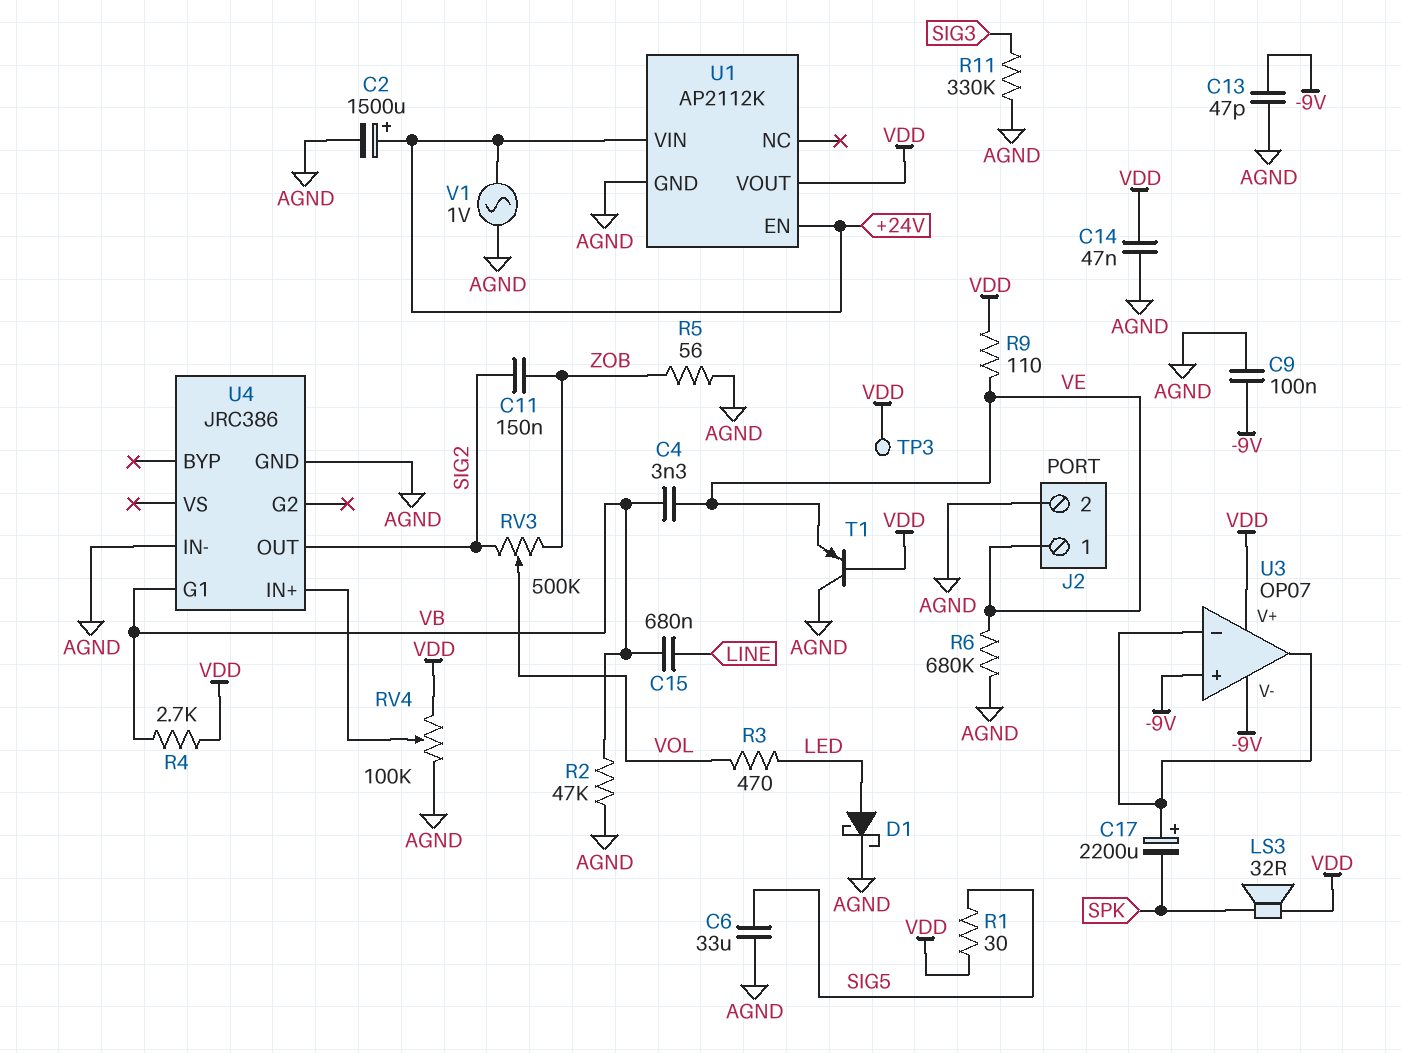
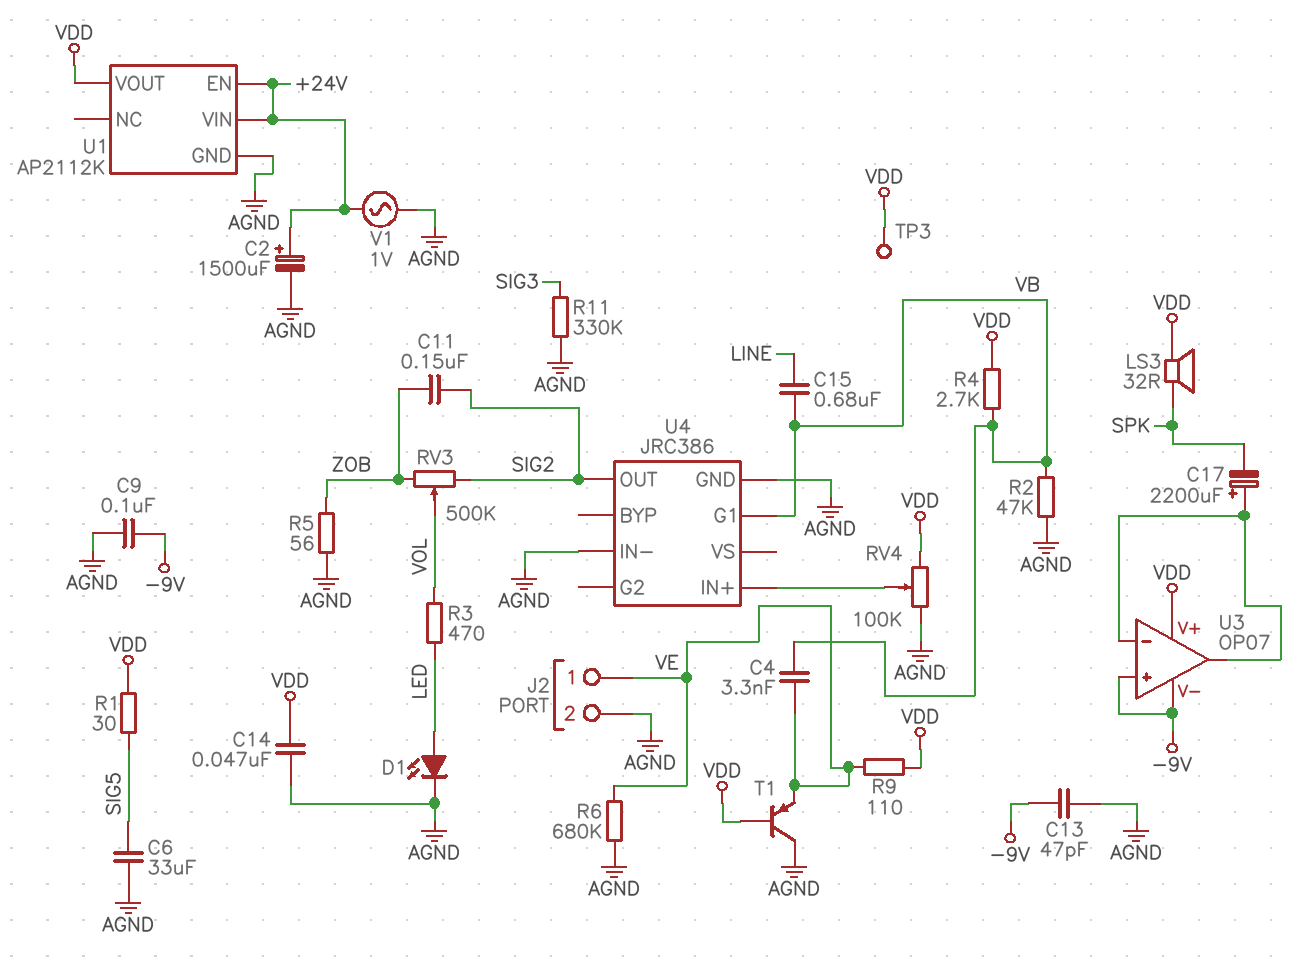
D1: schottky (A LED, K AGND) -> LED (A LED, K AGND)

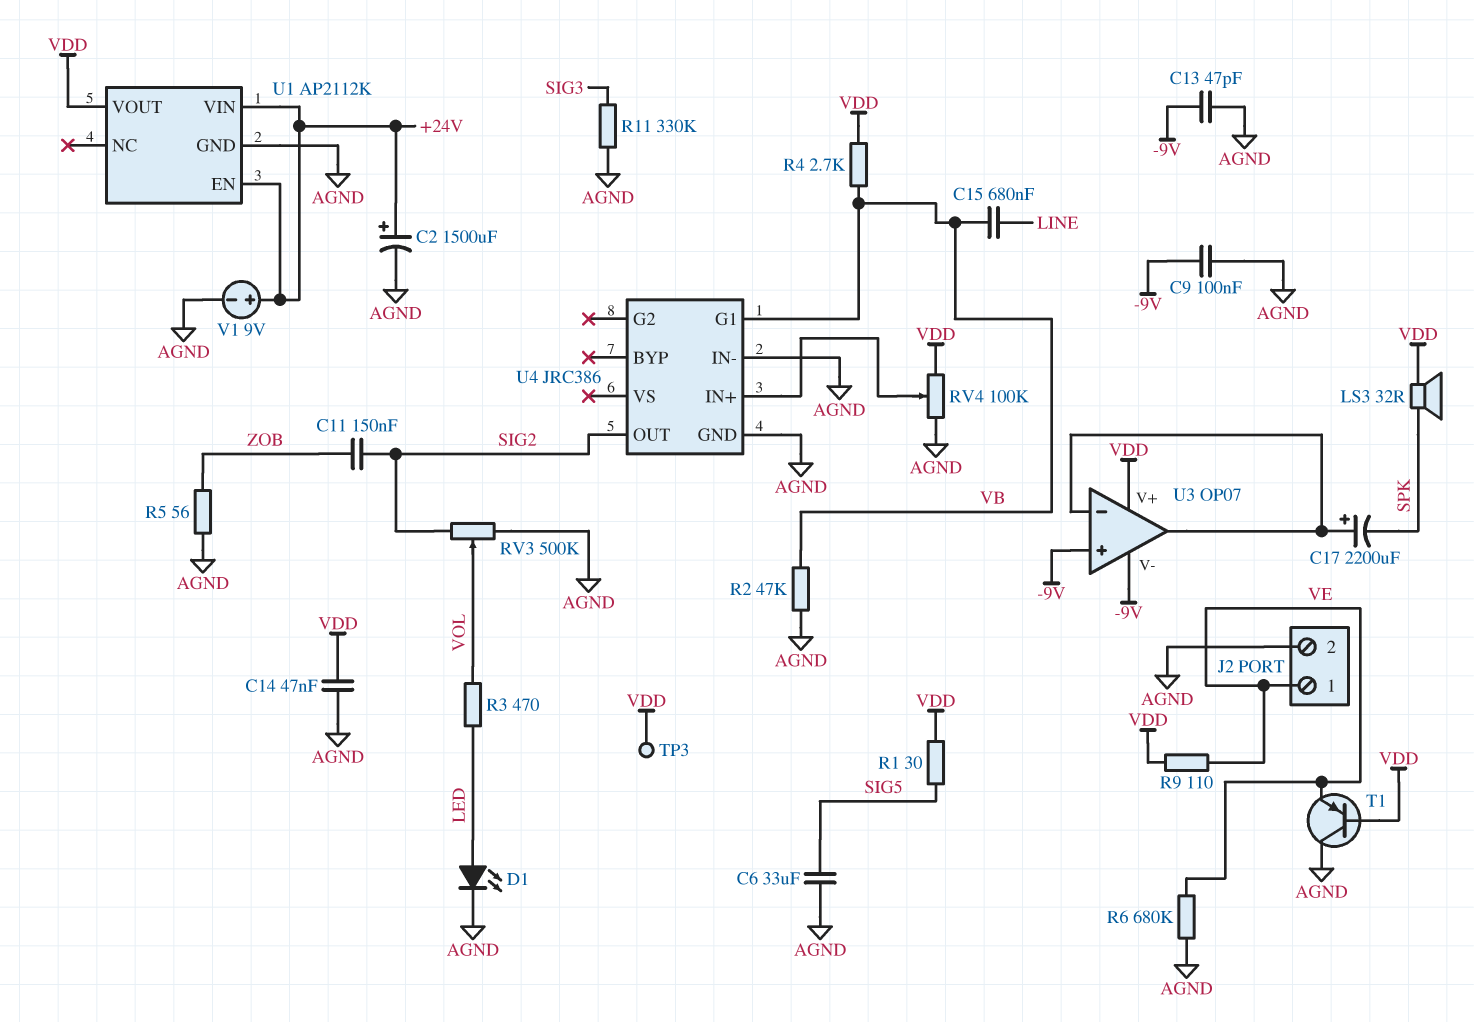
C4: 3.3nF (VB, VE) -> none
RV3: 500k (SIG2, ZOB, wiper VOL) -> 500k (AGND, SIG2, wiper VOL)
V1: AC 1V (+24V, AGND) -> 9V (plus +24V, minus AGND)

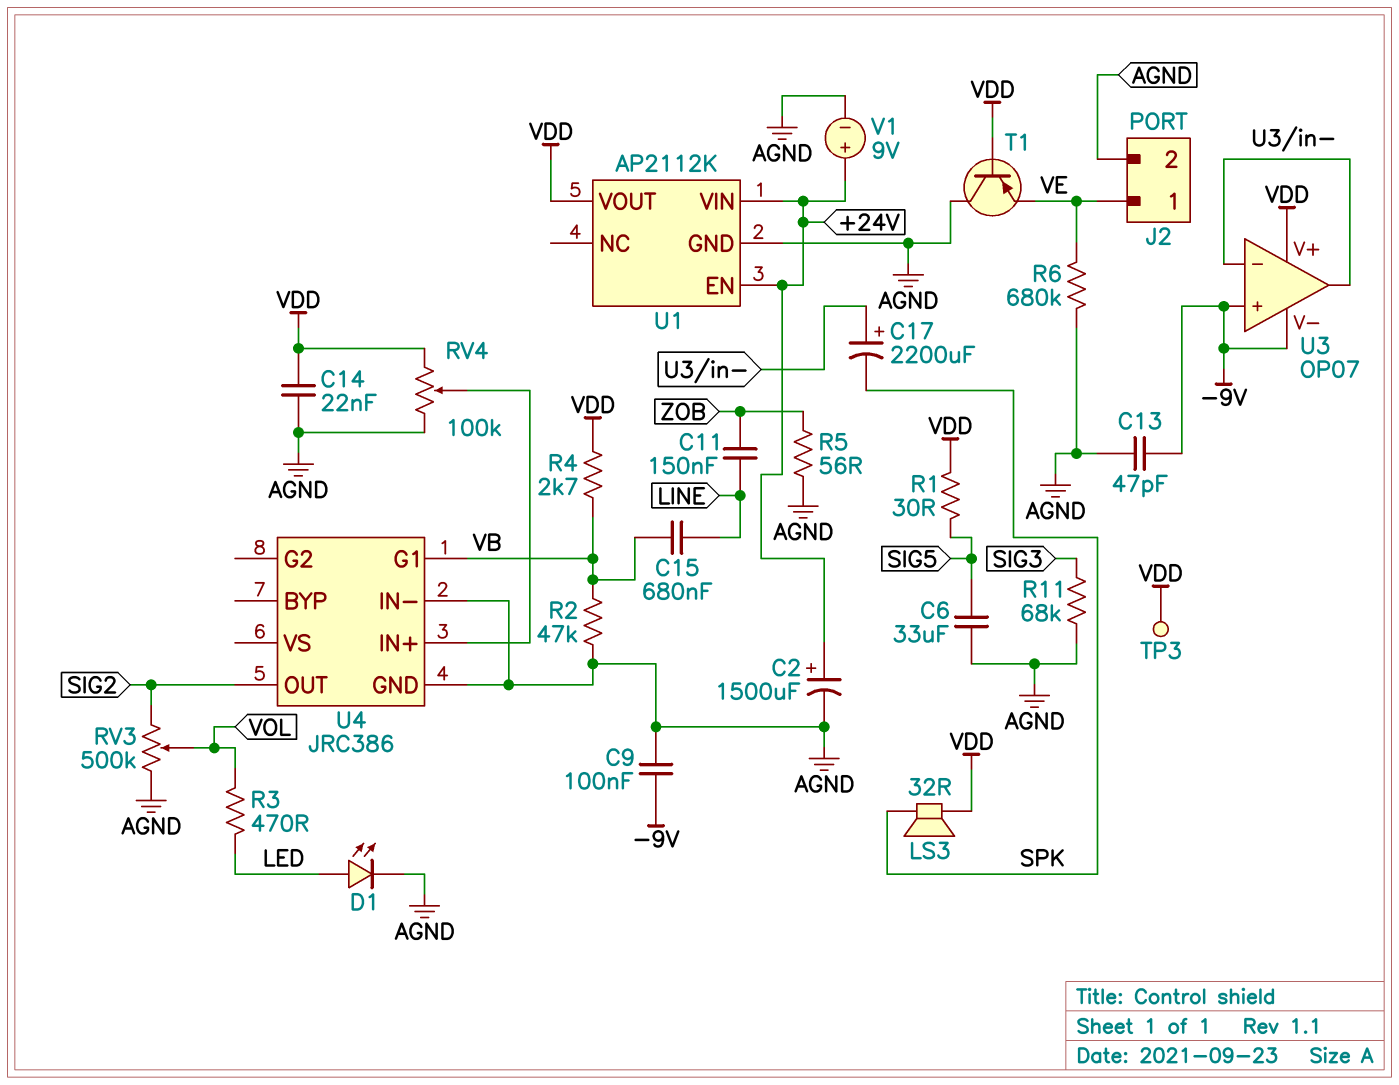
C11: 150nF (SIG2, ZOB) -> 150nF (LINE, ZOB)
C14: 47nF (AGND, VDD) -> 22nF (AGND, VDD)
R9: 110 (VDD, VE) -> none
R11: 330k (AGND, SIG3) -> 68k (AGND, SIG3)

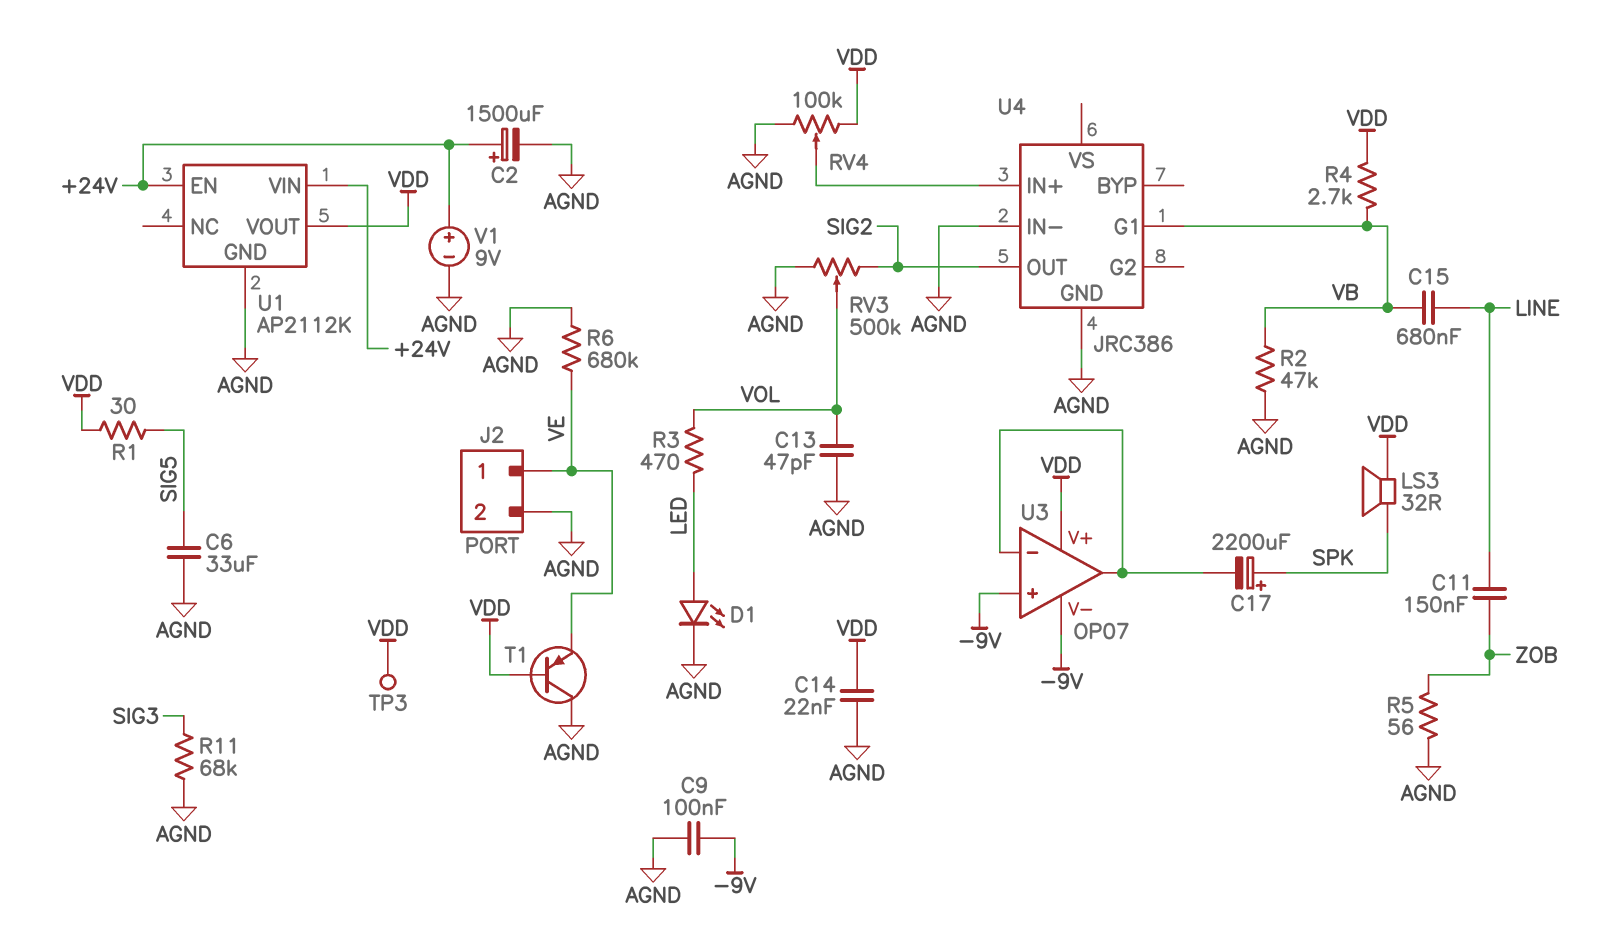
C13: 47pF (-9V, AGND) -> 47pF (AGND, VOL)
C17: 2200uF (plus U3/in-, minus SPK) -> 2200uF (plus SPK, minus U3/in-)

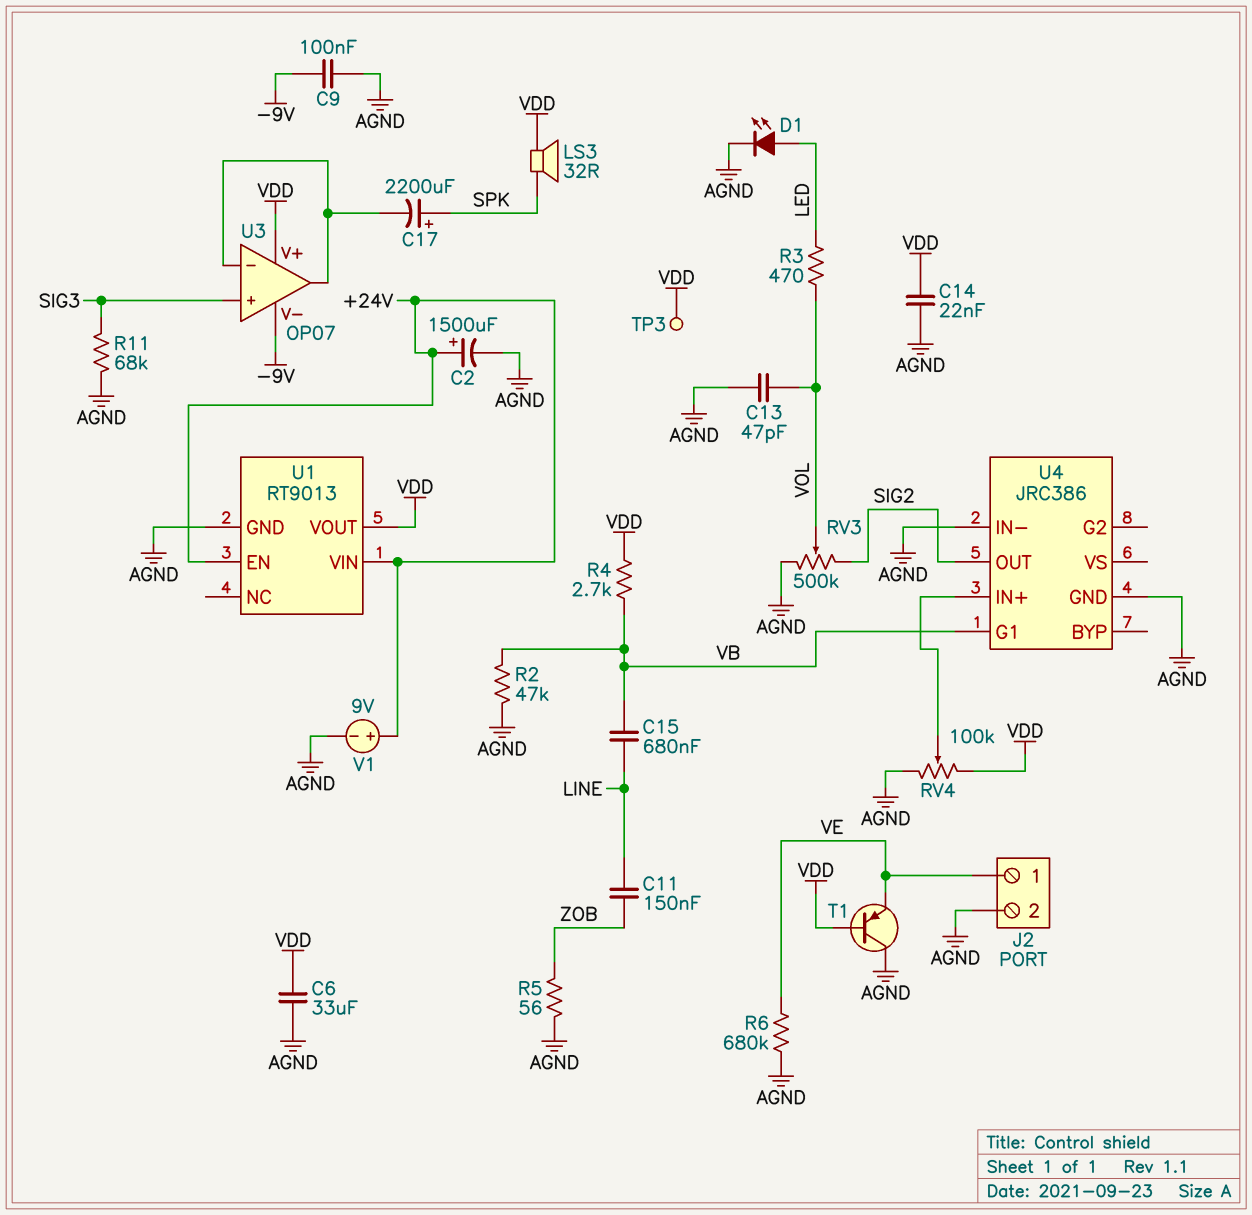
C6: 33uF (AGND, SIG5) -> 33uF (AGND, VDD)
R1: 30 (SIG5, VDD) -> none
U1: AP2112K -> RT9013
U3 pin in+: -9V -> SIG3

